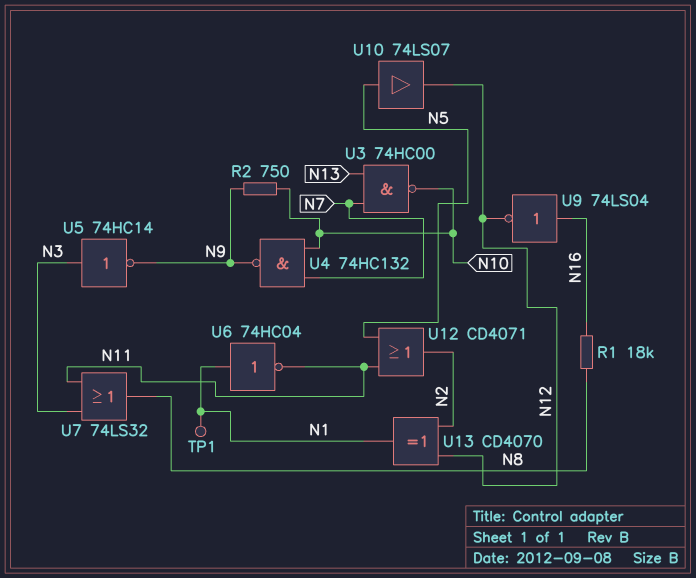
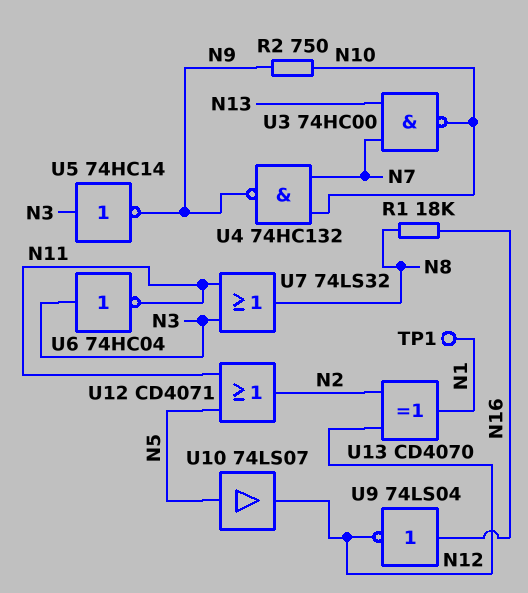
U6: NOT 74HC04 (in N1, out N11) -> NOT 74HC04 (in N3, out N11)

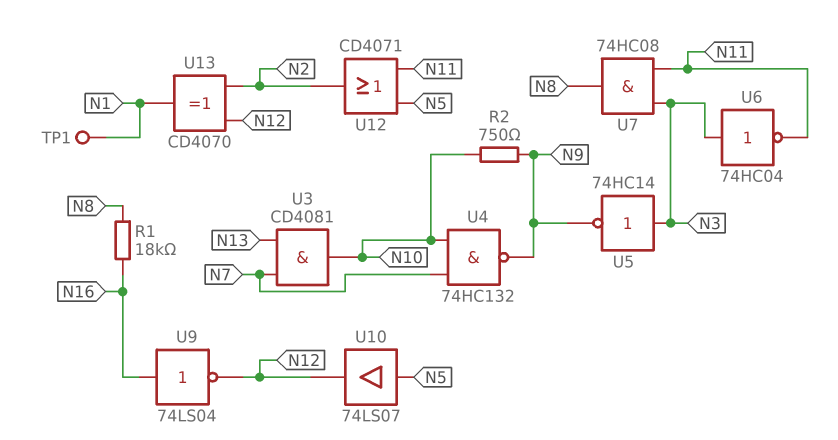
U3: NAND 74HC00 (in N7, in N13, out N10) -> AND CD4081 (in N7, in N13, out N10)
U7: OR 74LS32 (in N3, in N11, out N8) -> AND 74HC08 (in N3, in N11, out N8)

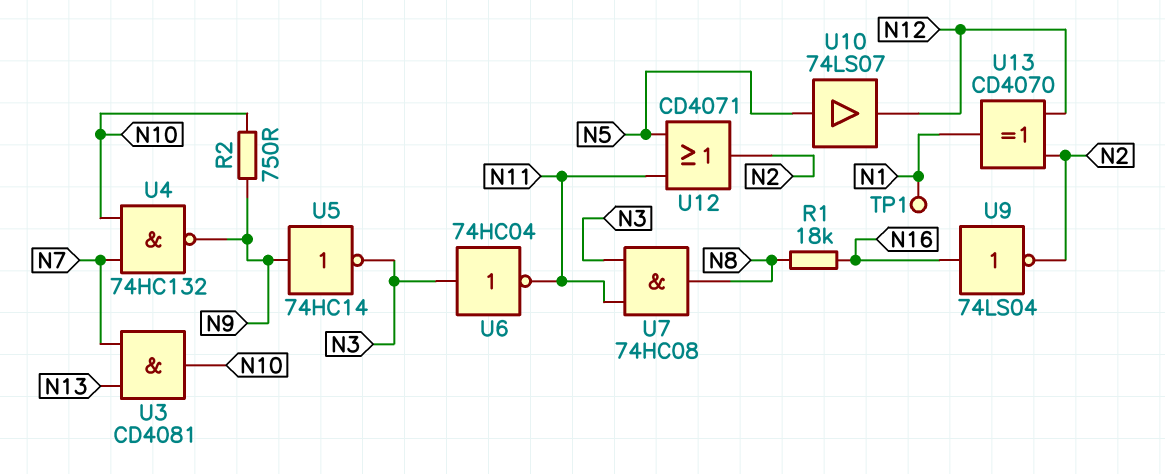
U5: NOT 74HC14 (in N3, out N9) -> NOT 74HC14 (in N9, out N3)
U9: NOT 74LS04 (in N16, out N12) -> NOT 74LS04 (in N16, out N2)

